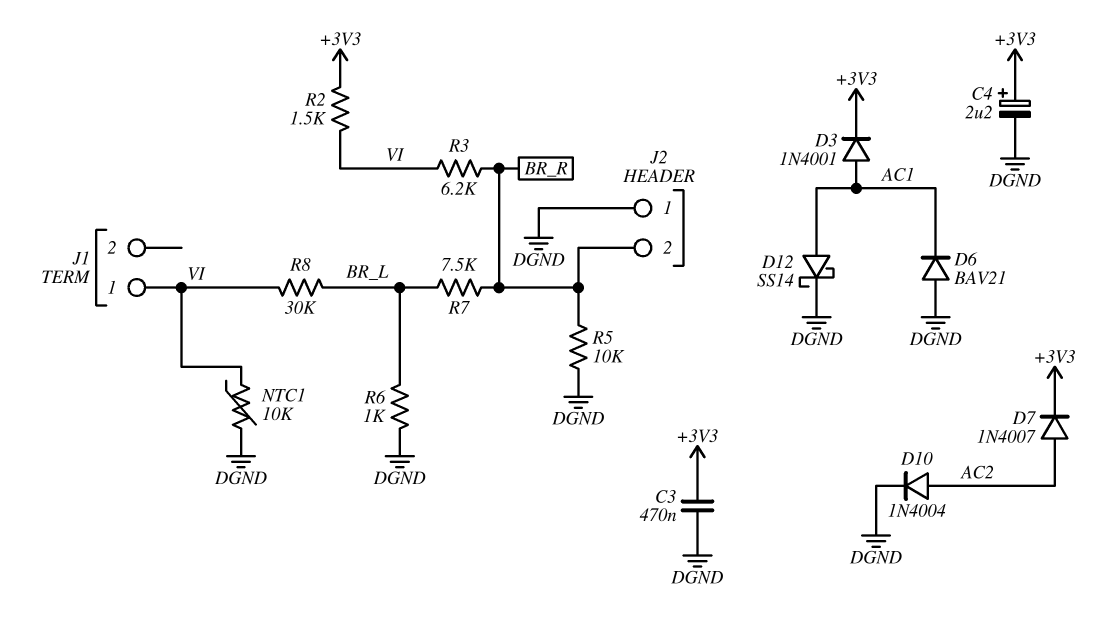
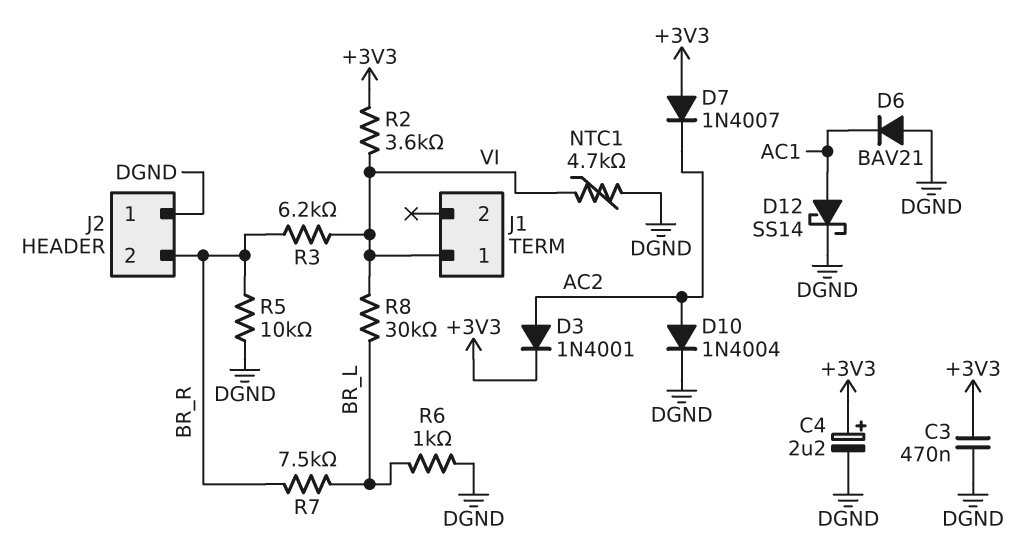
D3: diode 1N4001 (A AC1, K +3V3) -> diode 1N4001 (A AC2, K +3V3)
D7: diode 1N4007 (A AC2, K +3V3) -> diode 1N4007 (A +3V3, K AC2)
NTC1: 10k (DGND, VI) -> 4.7k (DGND, VI)
R2: 1.5k (+3V3, VI) -> 3.6k (+3V3, VI)

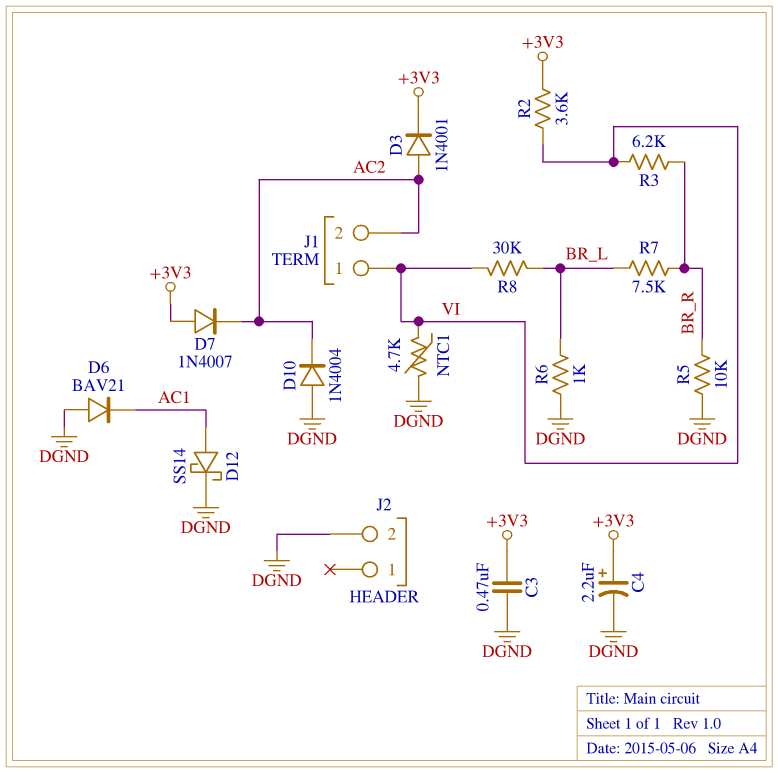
D10: diode 1N4004 (A AC2, K DGND) -> diode 1N4004 (A DGND, K AC2)
J1 pin 2: none -> AC2
J2 pin 1: DGND -> none
J2 pin 2: BR_R -> DGND

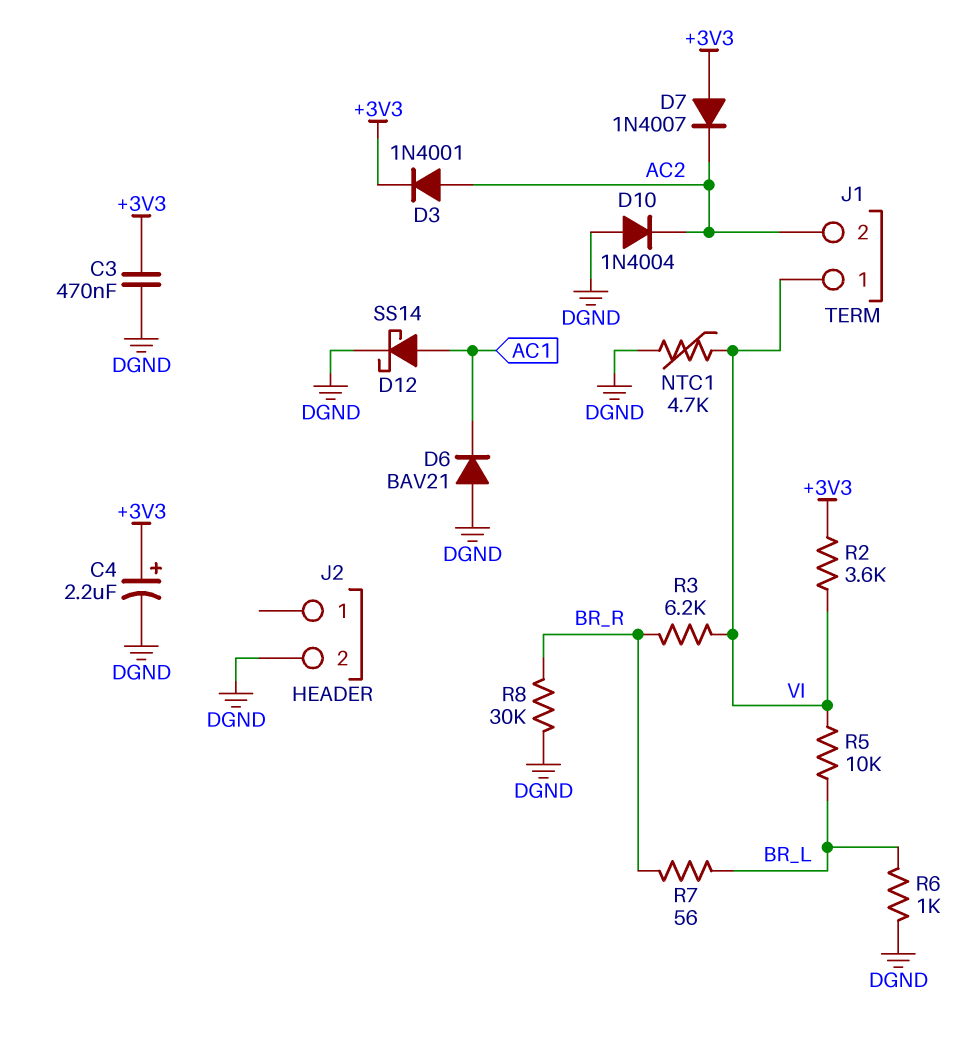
R5: 10k (BR_R, DGND) -> 10k (BR_L, VI)
R7: 7.5k (BR_L, BR_R) -> 56 (BR_L, BR_R)
R8: 30k (BR_L, VI) -> 30k (BR_R, DGND)

